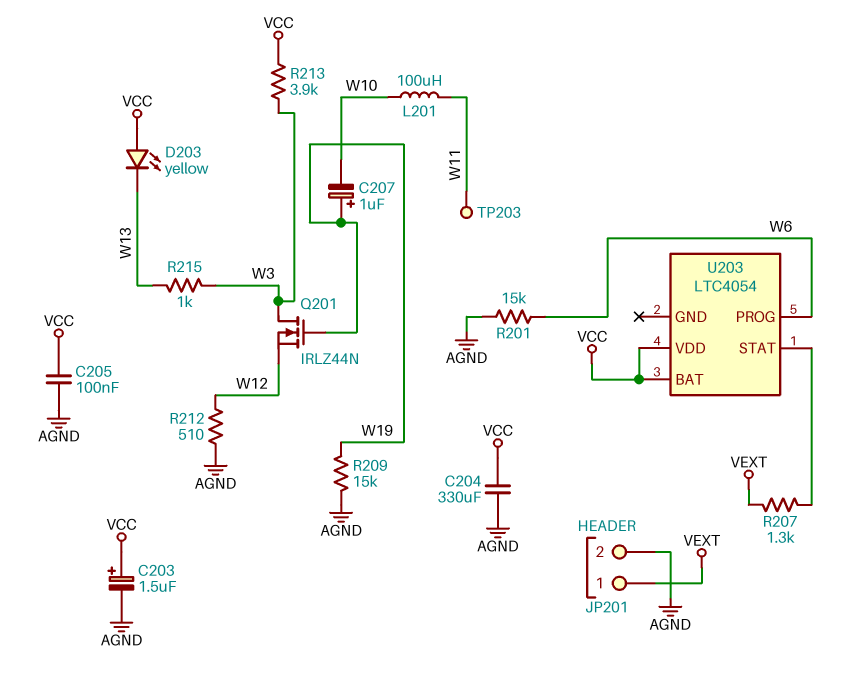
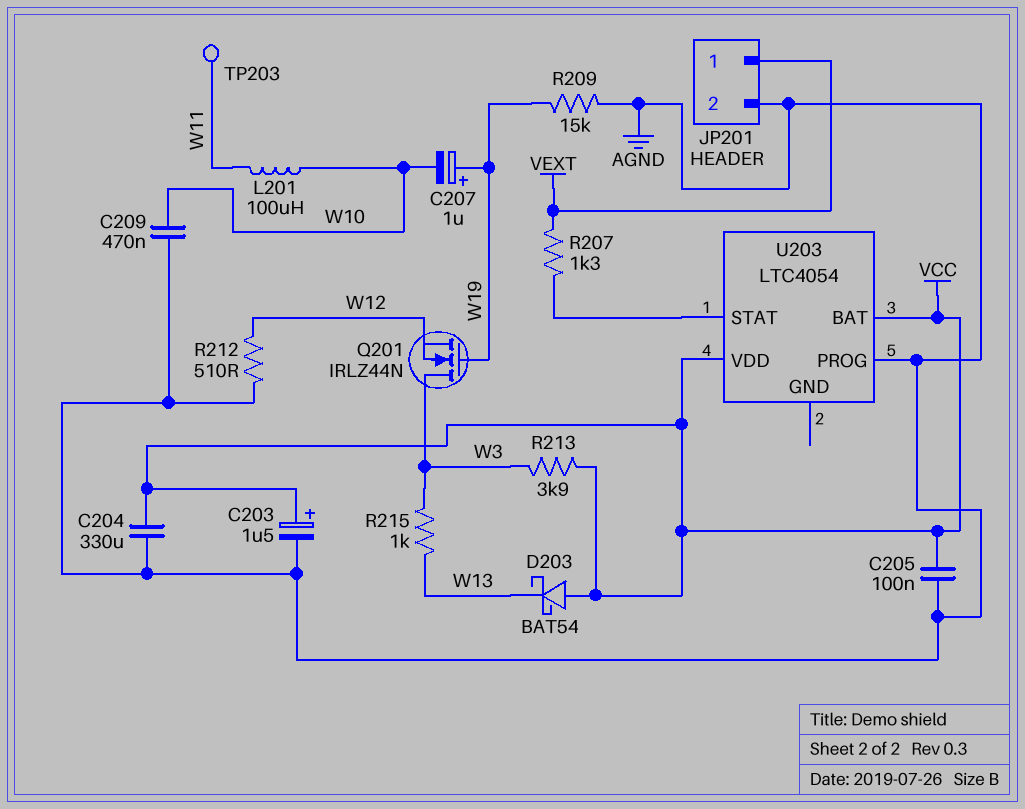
C209: none -> 470nF (AGND, W10)
D203: LED yellow (A VCC, K W13) -> schottky BAT54 (A VCC, K W13)
R201: 15k (AGND, W6) -> none
U203 pin PROG: W6 -> AGND

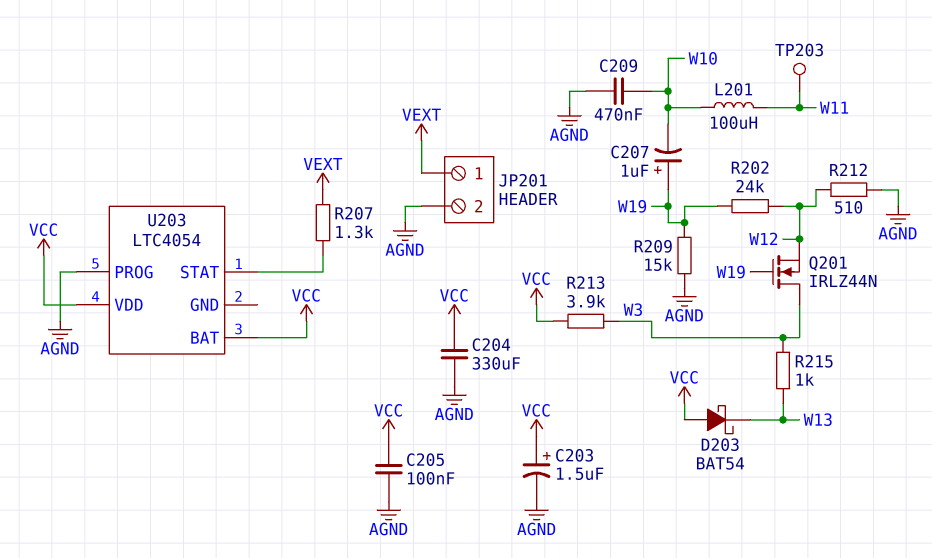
R202: none -> 24k (W12, W19)

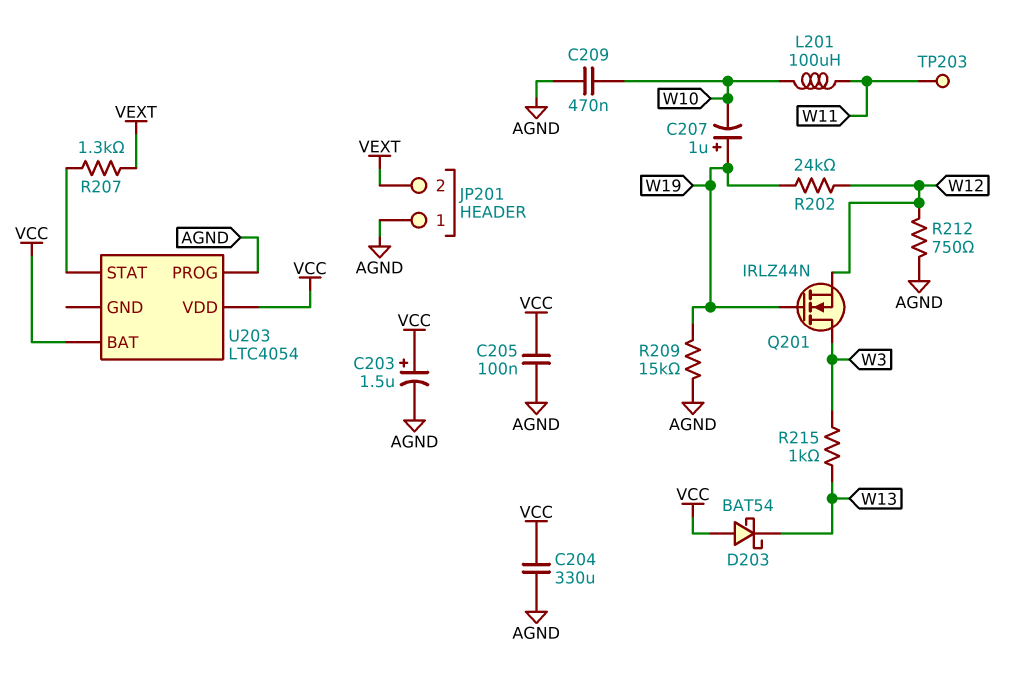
JP201 pin 1: VEXT -> AGND
JP201 pin 2: AGND -> VEXT
R212: 510 (AGND, W12) -> 750 (AGND, W12)
R213: 3.9k (VCC, W3) -> none

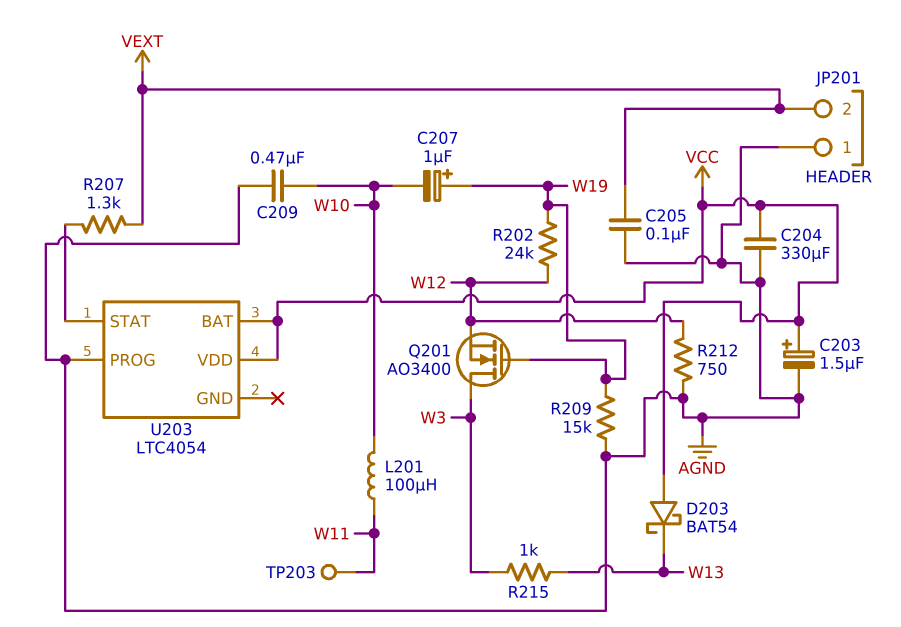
C205: 100nF (AGND, VCC) -> 100nF (AGND, VEXT)
Q201: NMOS IRLZ44N (G W19, D W3, S W12) -> NMOS AO3400 (G W19, D W3, S W12)

